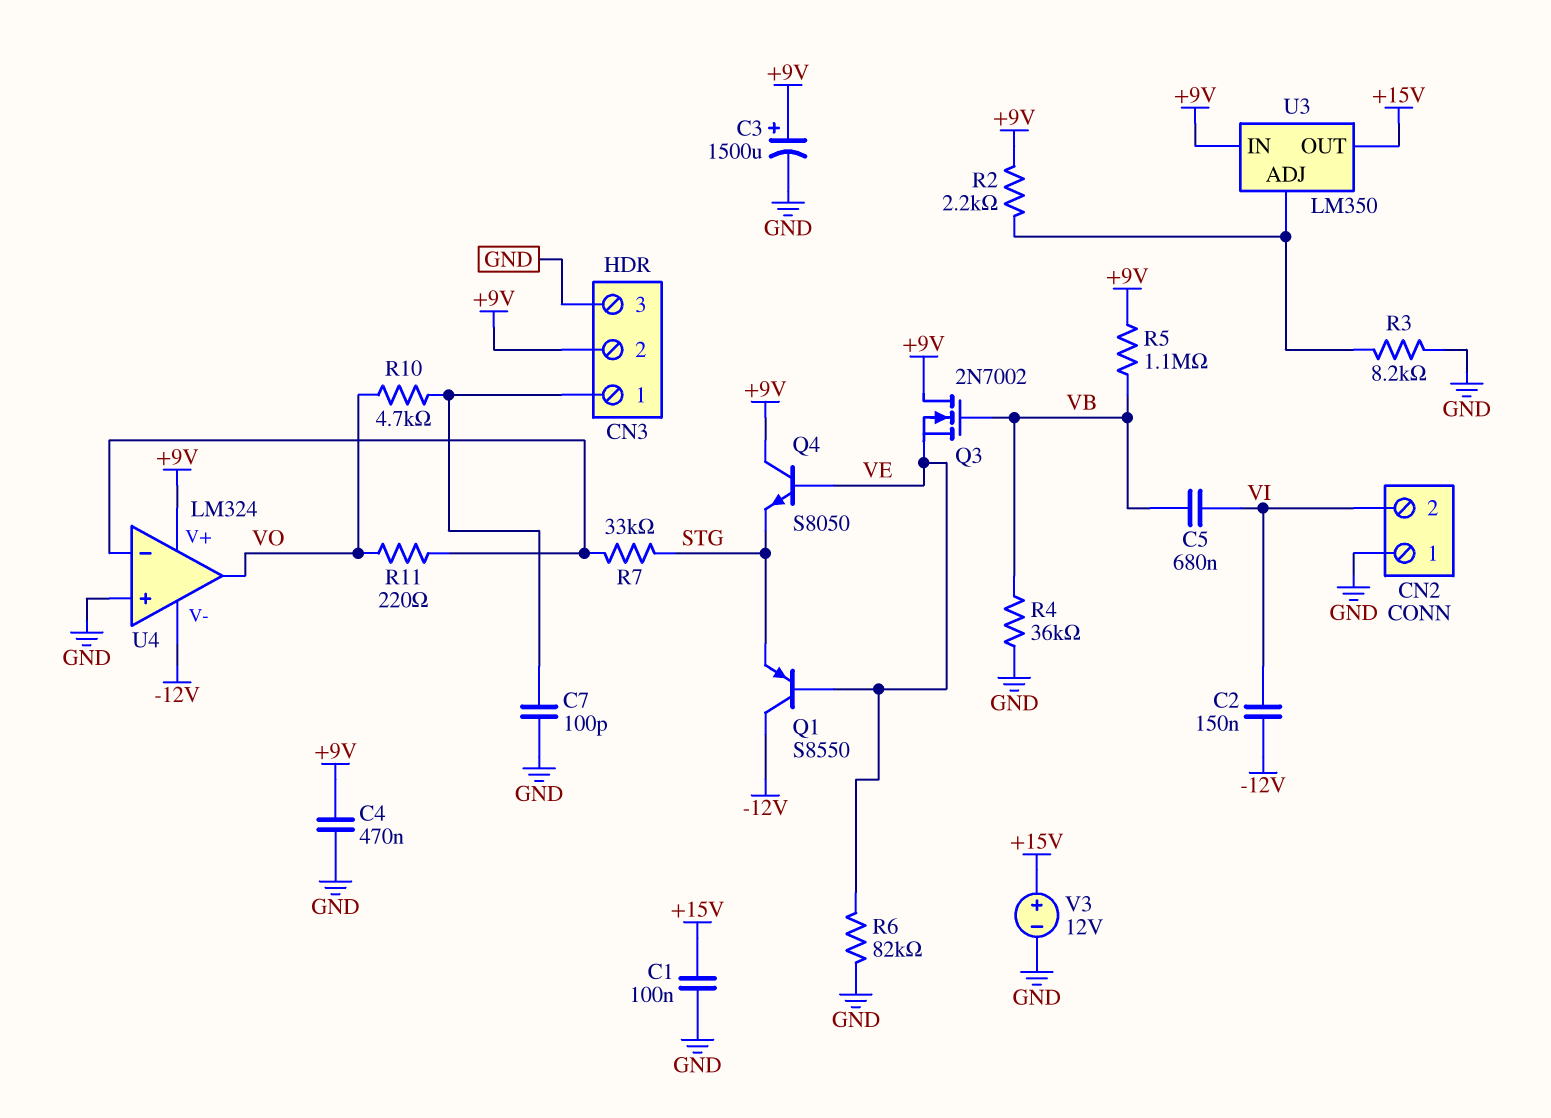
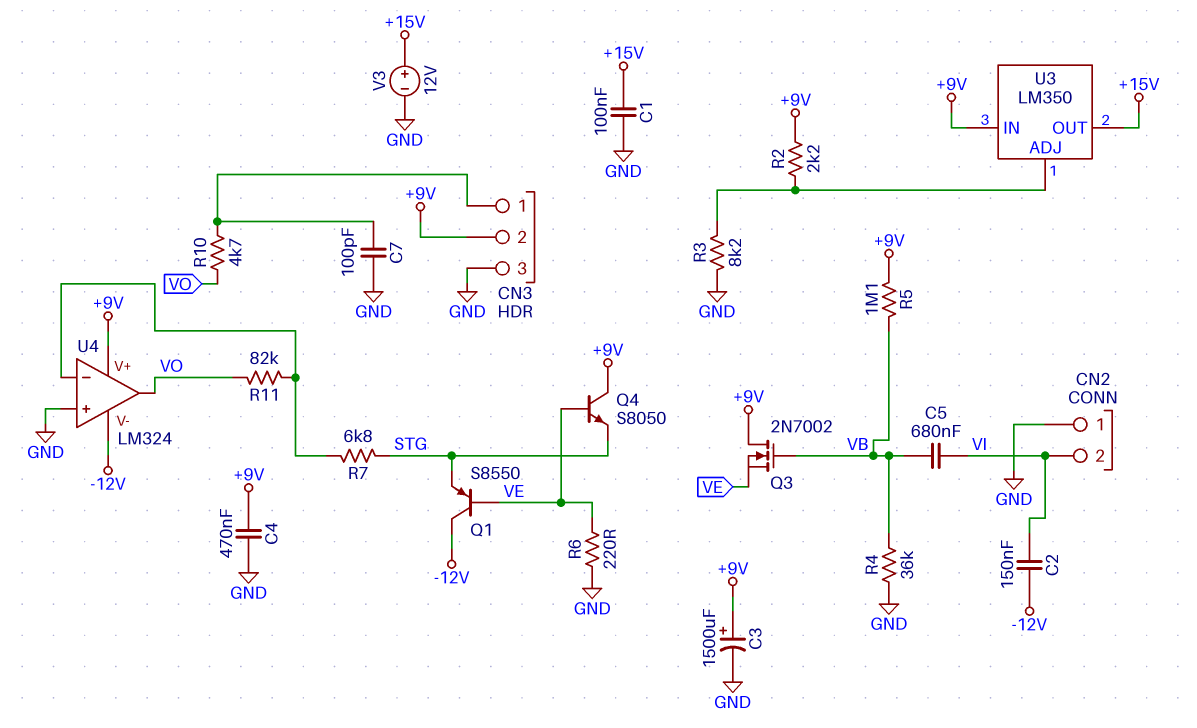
R6: 82k (GND, VE) -> 220 (GND, VE)
R7: 33k (STG, U4/in-) -> 6.8k (STG, U4/in-)
R11: 220 (U4/in-, VO) -> 82k (U4/in-, VO)

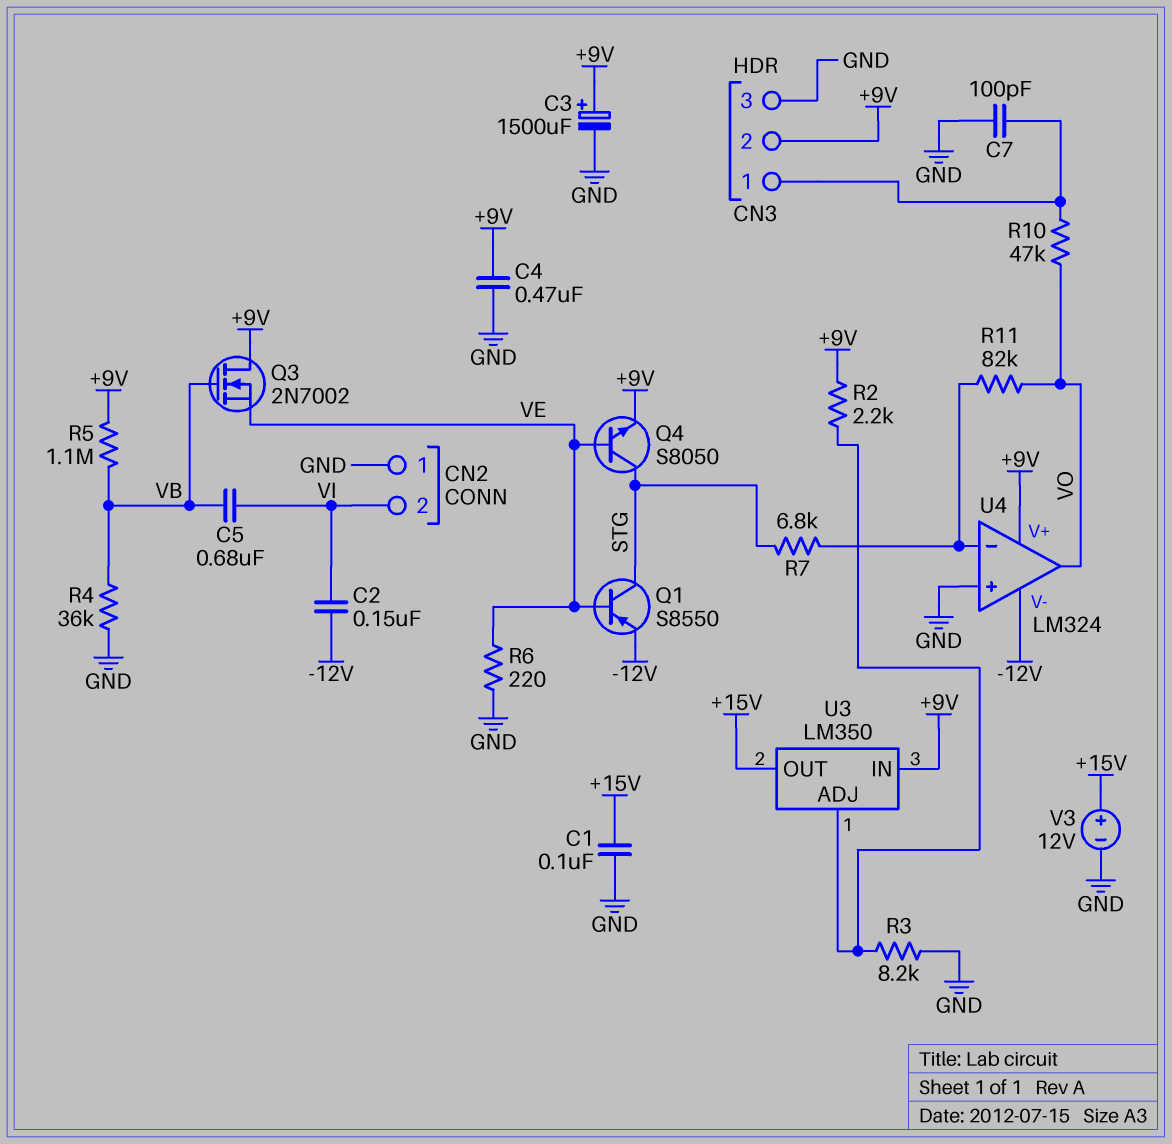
Q1: PNP S8550 (B VE, C -12V, E STG) -> PNP S8550 (B VE, C STG, E -12V)
Q4: NPN S8050 (B VE, C +9V, E STG) -> NPN S8050 (B VE, C STG, E +9V)
R10: 4.7k (CN3/1, VO) -> 47k (CN3/1, VO)

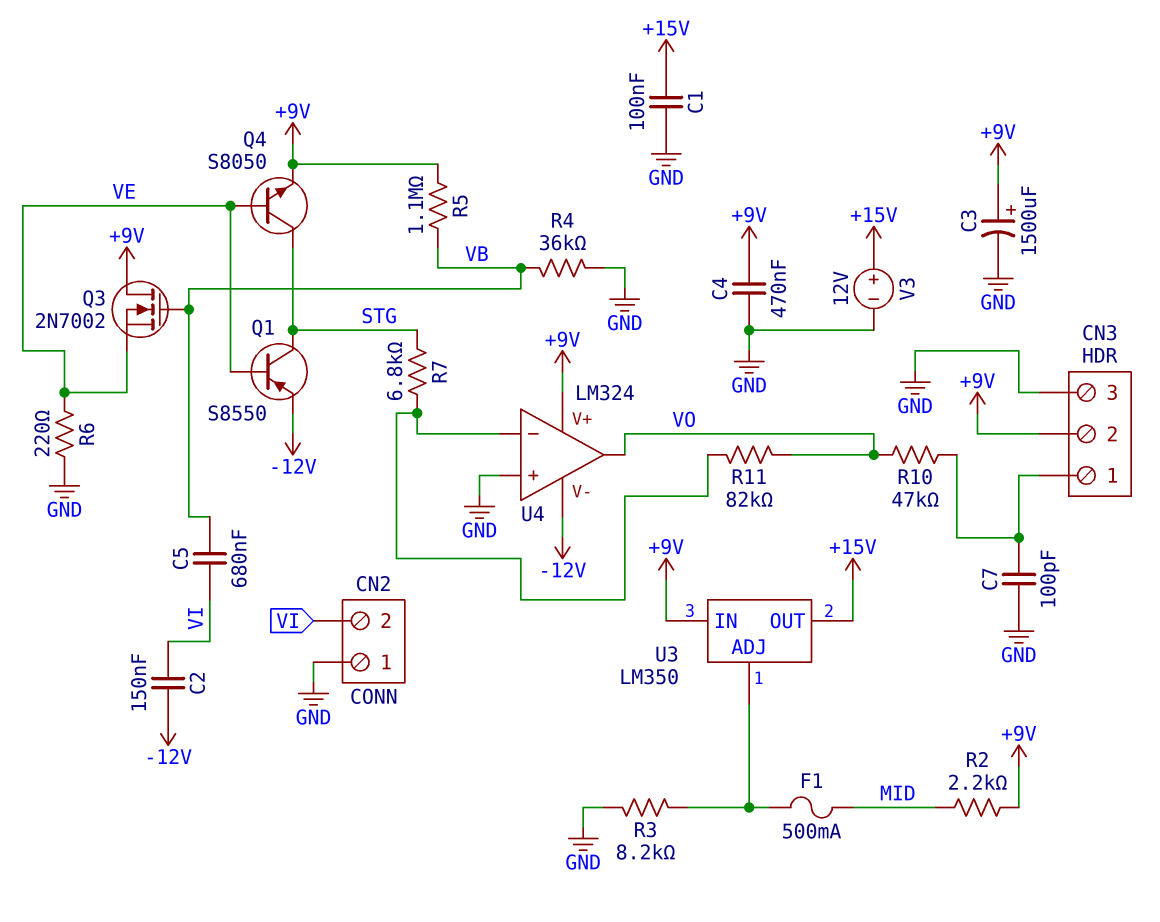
F1: none -> 500mA (MID, U3/ADJ)
R2: 2.2k (+9V, U3/ADJ) -> 2.2k (+9V, MID)

